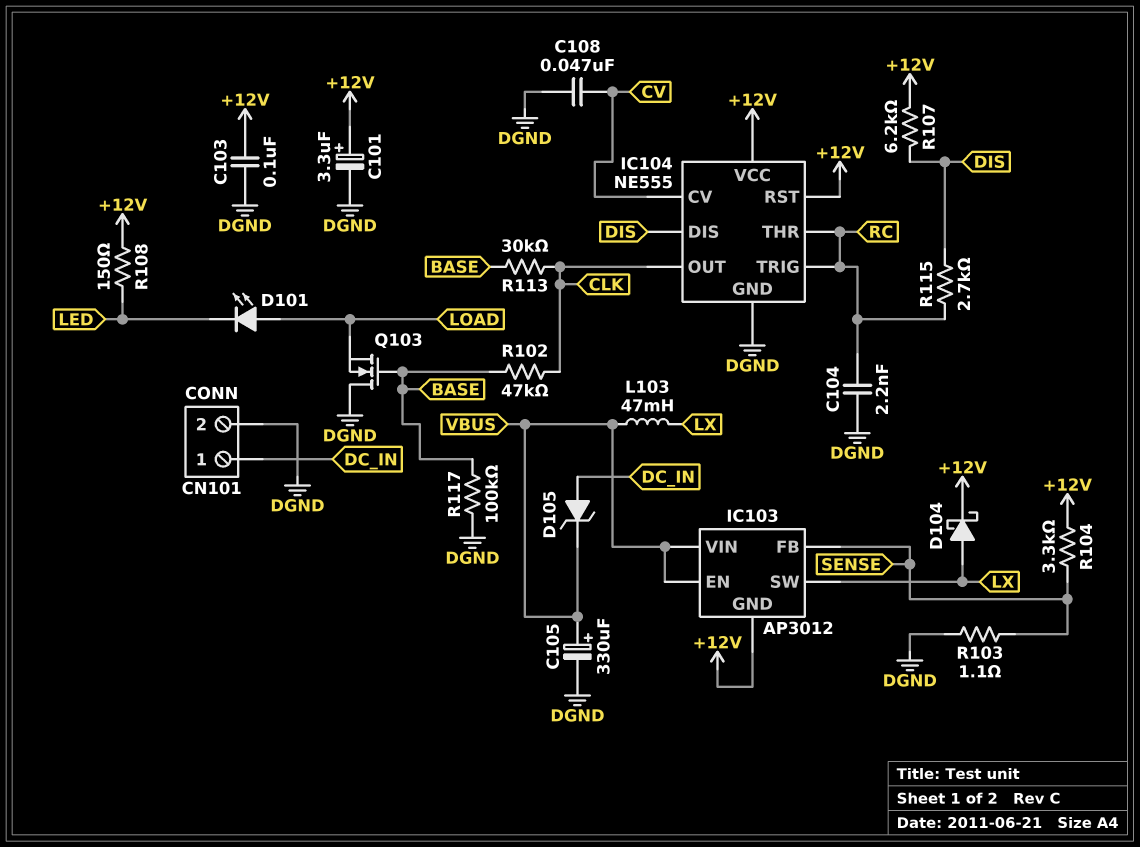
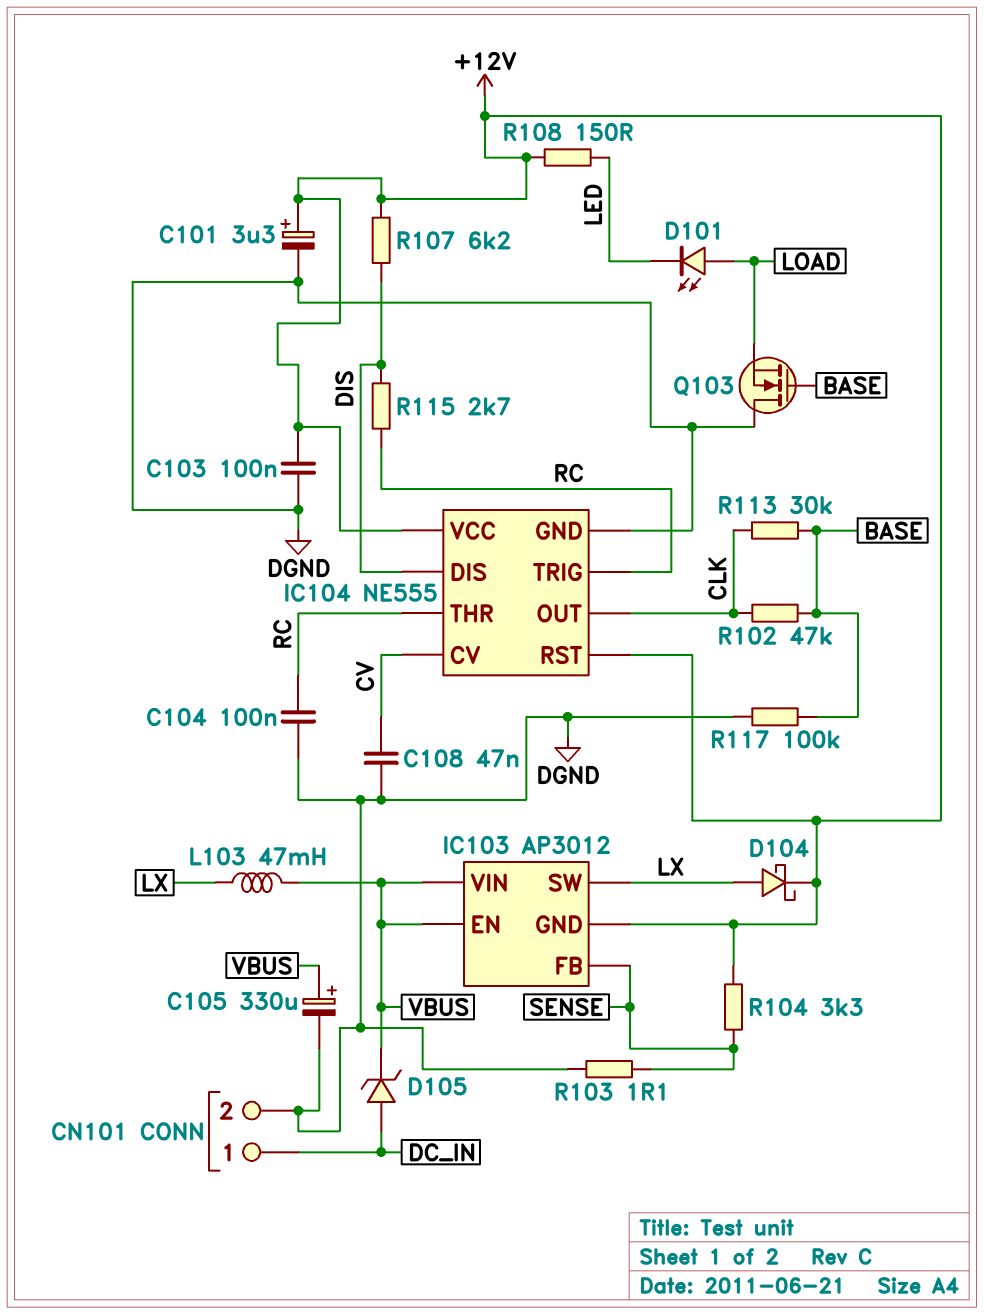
C104: 2.2nF (DGND, RC) -> 100nF (DGND, RC)

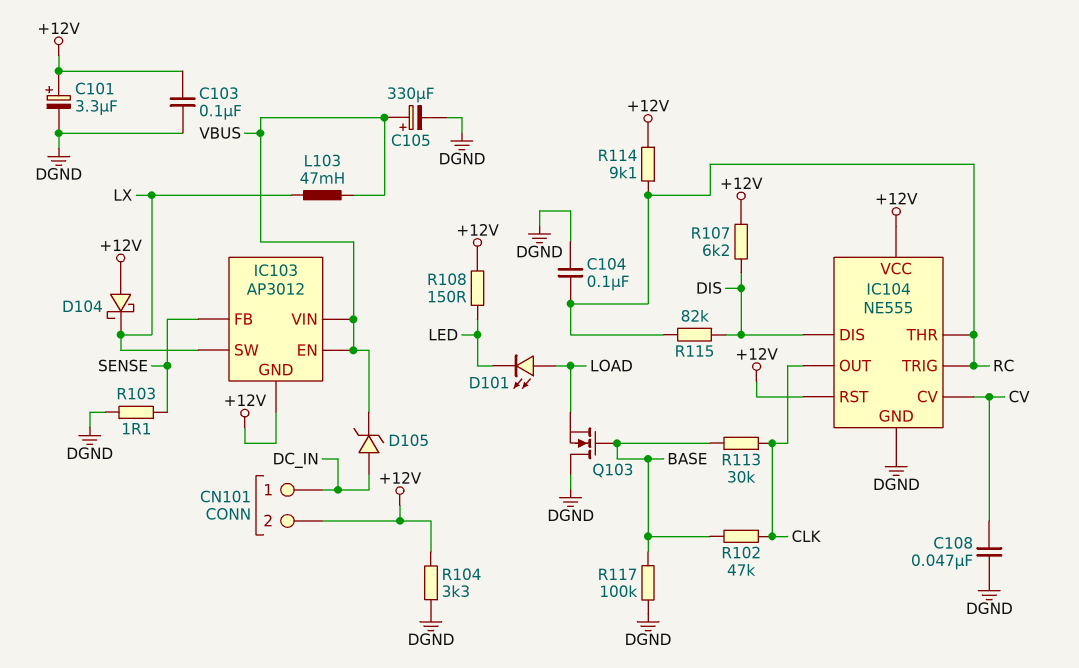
CN101 pin 2: DGND -> +12V
D104: schottky (A LX, K +12V) -> schottky (A +12V, K LX)
R104: 3.3k (+12V, SENSE) -> 3.3k (+12V, DGND)
R114: none -> 9.1k (+12V, RC)
R115: 2.7k (DIS, RC) -> 82k (DIS, RC)

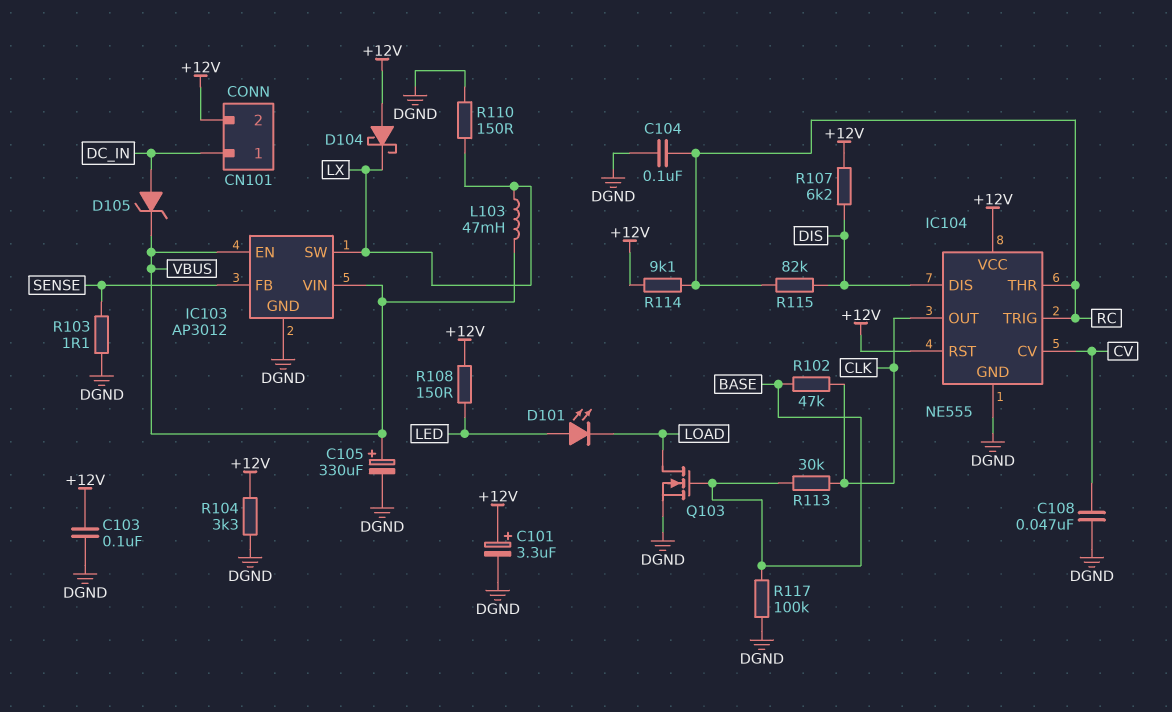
D101: LED (A LOAD, K LED) -> LED (A LED, K LOAD)
IC103 pin GND: +12V -> DGND
Q103: NMOS (G BASE, D DGND, S LOAD) -> NMOS (G BASE, D LOAD, S DGND)
R110: none -> 150 (DGND, LX)

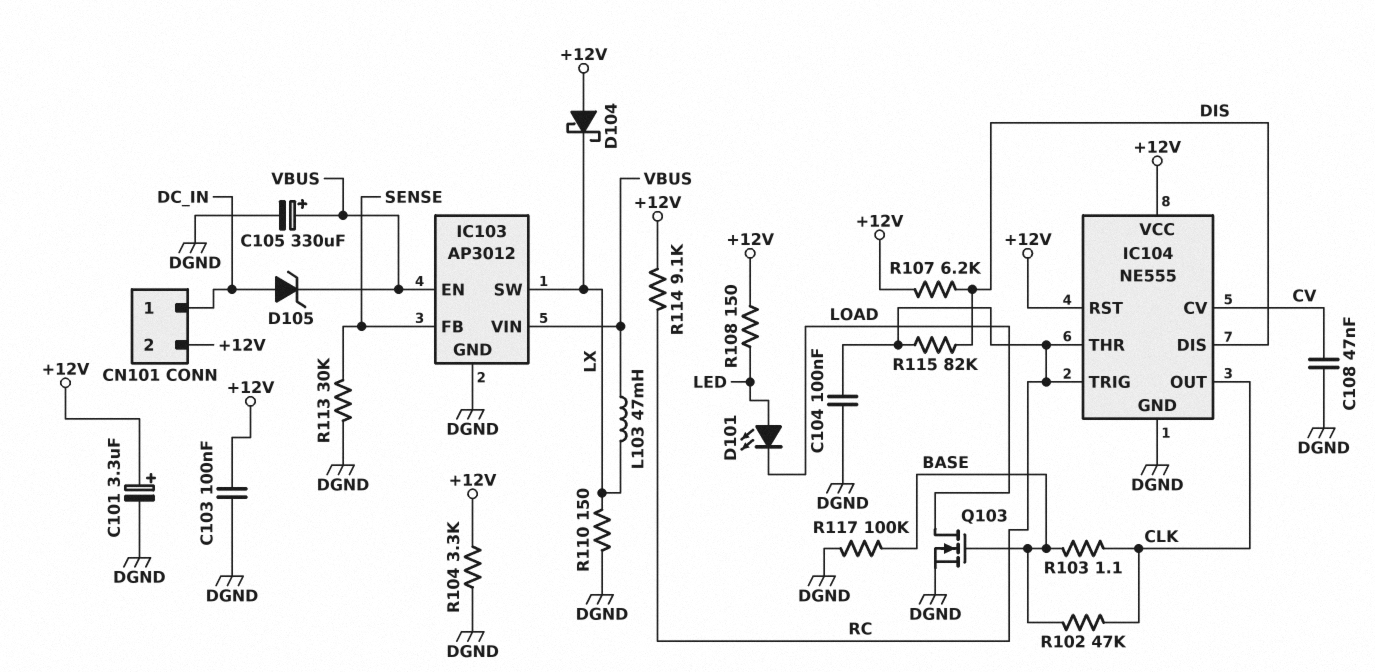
R103: 1.1 (DGND, SENSE) -> 1.1 (BASE, CLK)
R113: 30k (BASE, CLK) -> 30k (DGND, SENSE)

